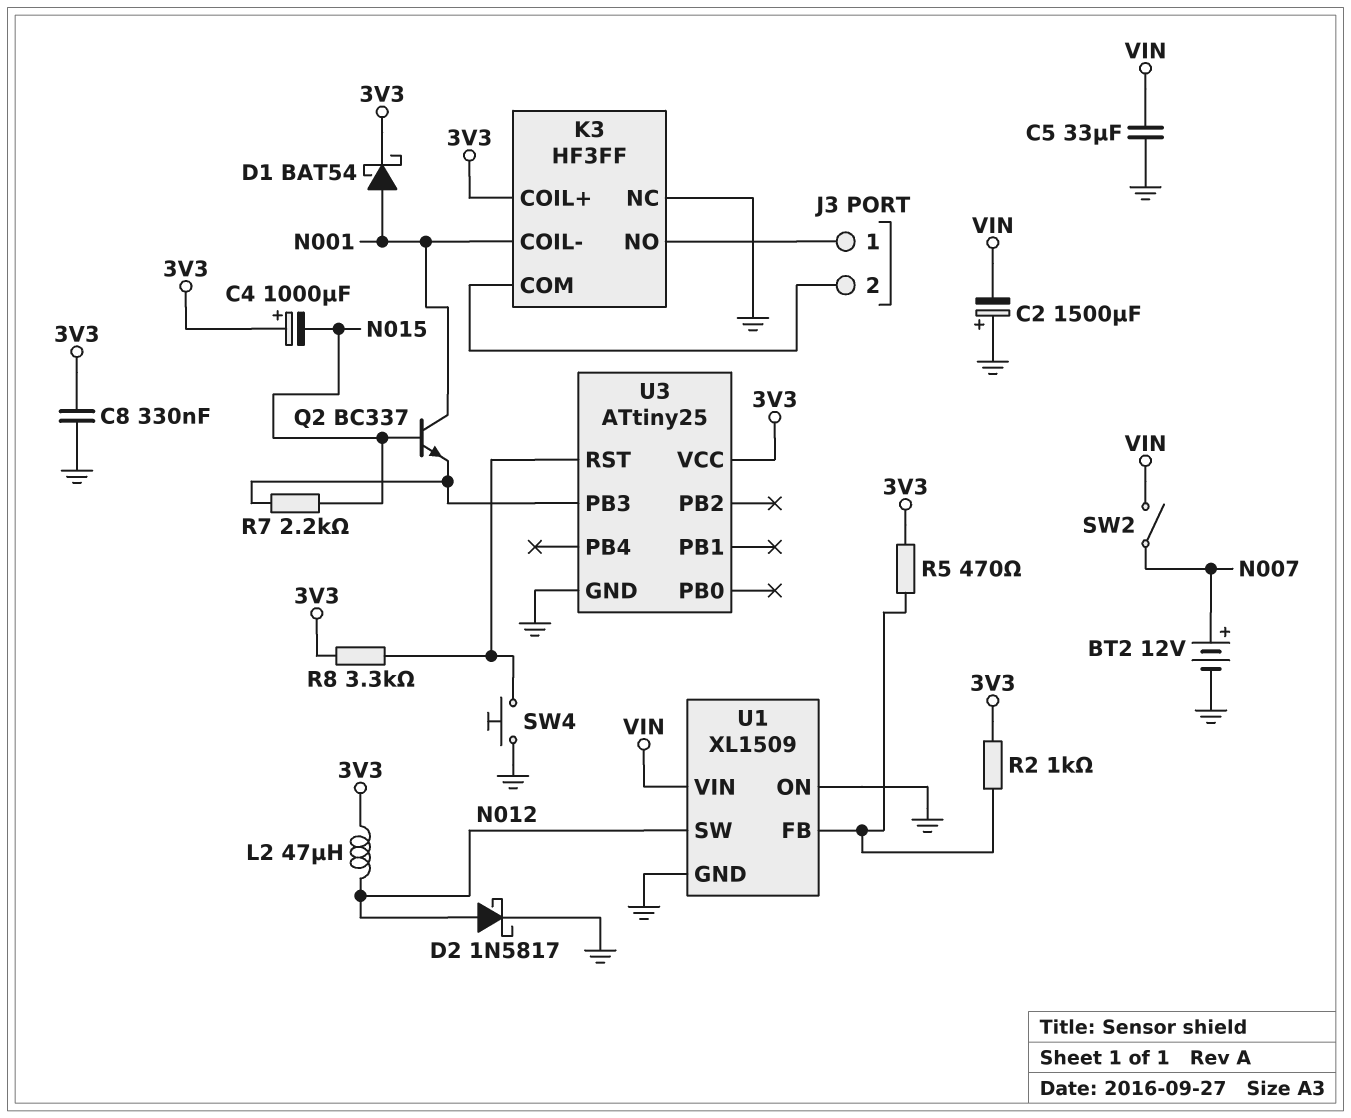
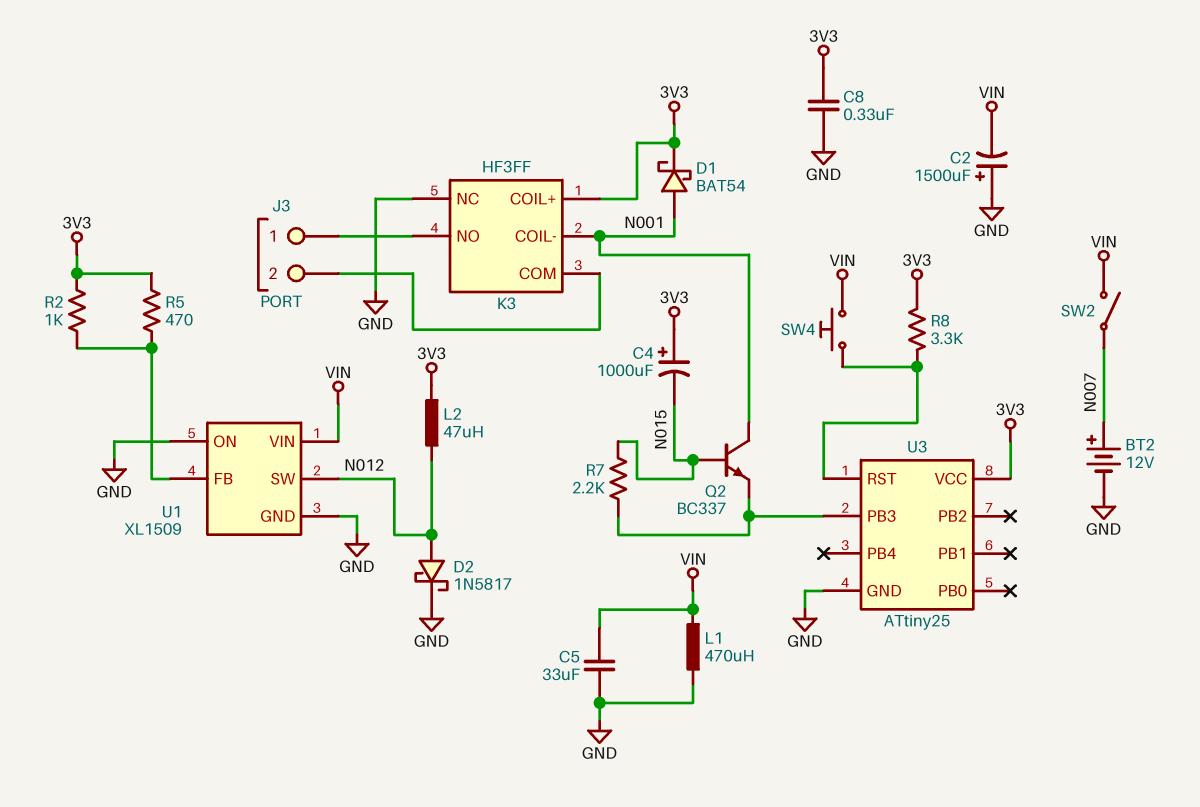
L1: none -> 470uH (GND, VIN)
SW4: button (GND, U3/RST) -> button (U3/RST, VIN)

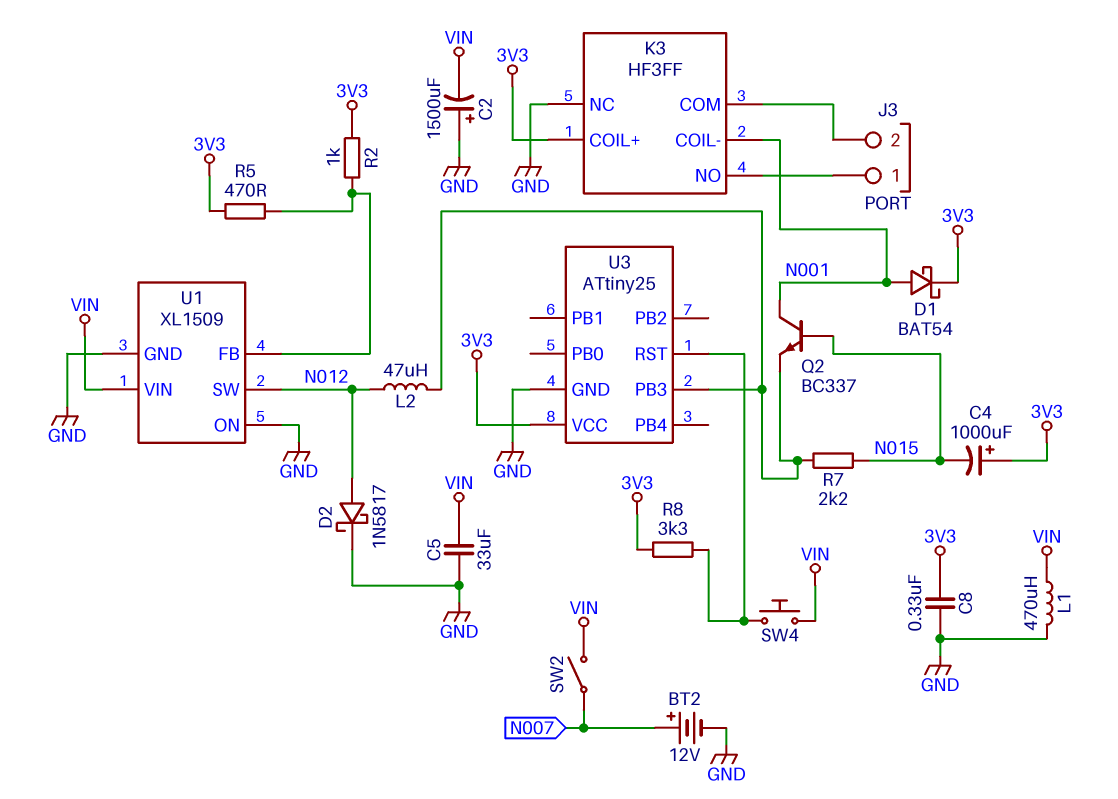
L2: 47uH (3V3, N012) -> 47uH (N012, U3/PB3)

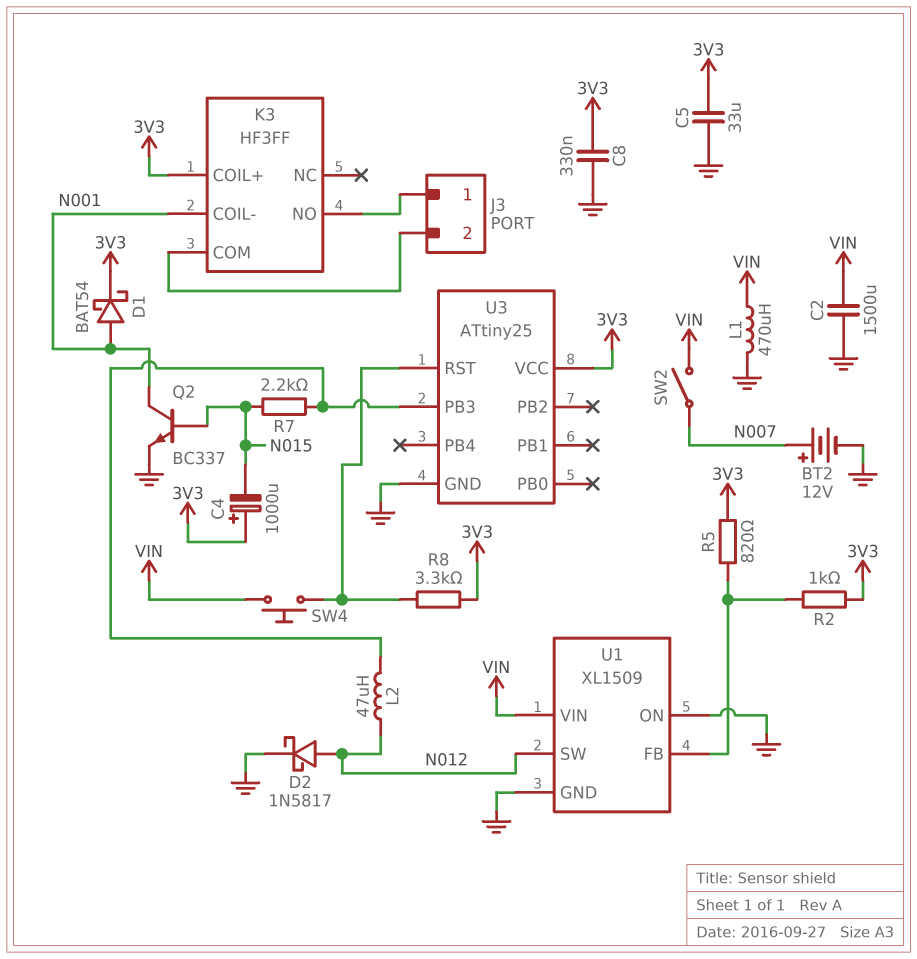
C2: 1500uF (plus GND, minus VIN) -> 1500uF (GND, VIN)
C5: 33uF (GND, VIN) -> 33uF (3V3, GND)
K3 pin NC: GND -> none
Q2: NPN BC337 (B N015, C N001, E U3/PB3) -> NPN BC337 (B N015, C N001, E GND)
R5: 470 (3V3, U1/FB) -> 820 (3V3, U1/FB)

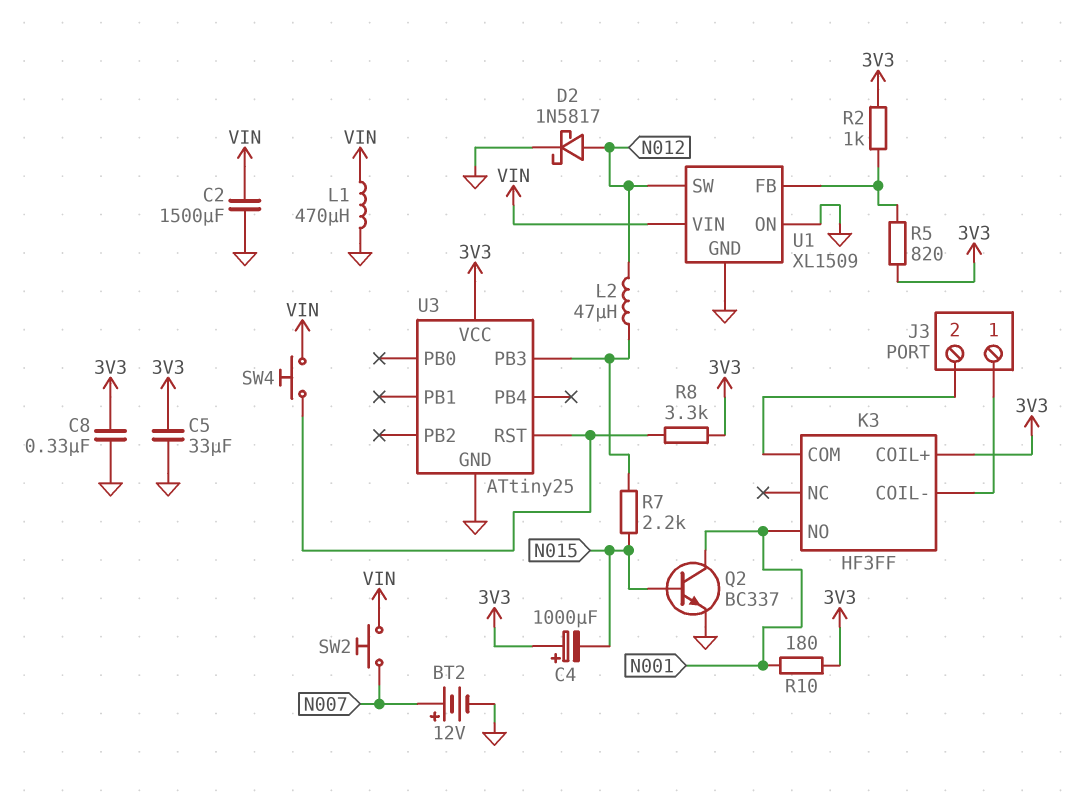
D1: schottky BAT54 (A N001, K 3V3) -> none
K3 pin COIL-: N001 -> J3/1
K3 pin NO: J3/1 -> N001
R10: none -> 180 (3V3, N001)
SW2: switch (N007, VIN) -> button (N007, VIN)

